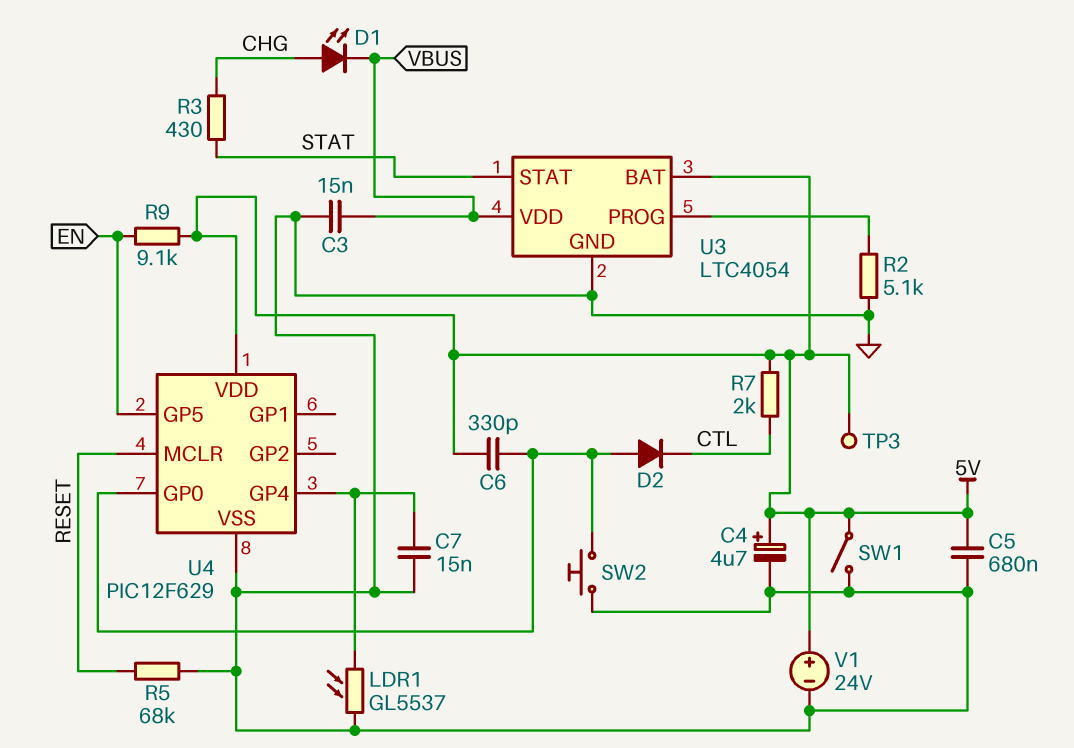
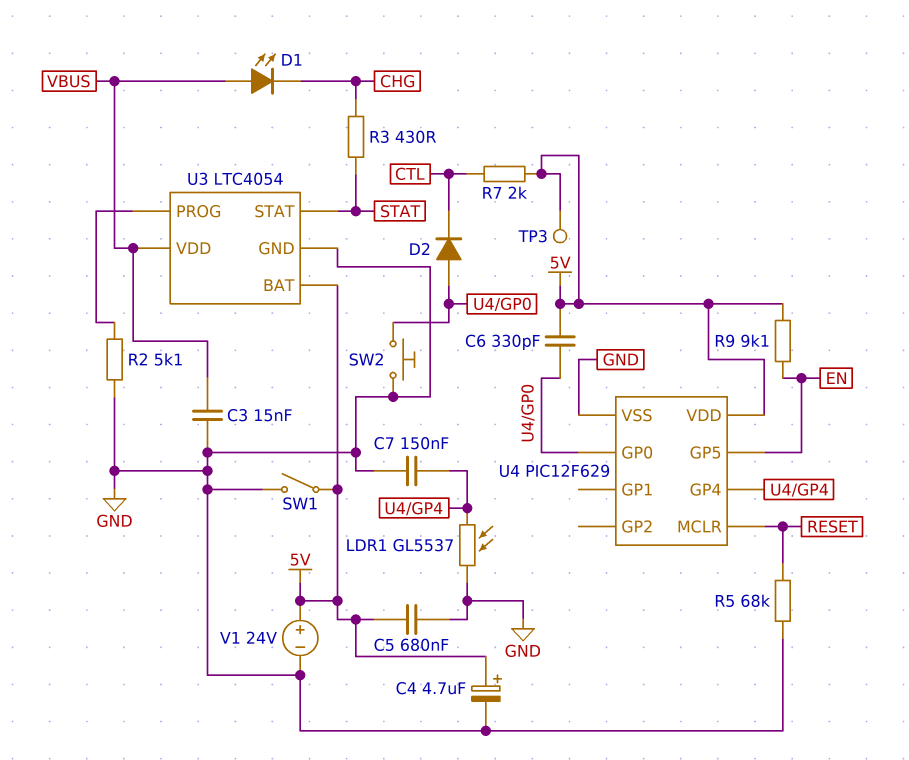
C7: 15nF (GND, U4/GP4) -> 150nF (GND, U4/GP4)
D1: LED (A CHG, K VBUS) -> LED (A VBUS, K CHG)

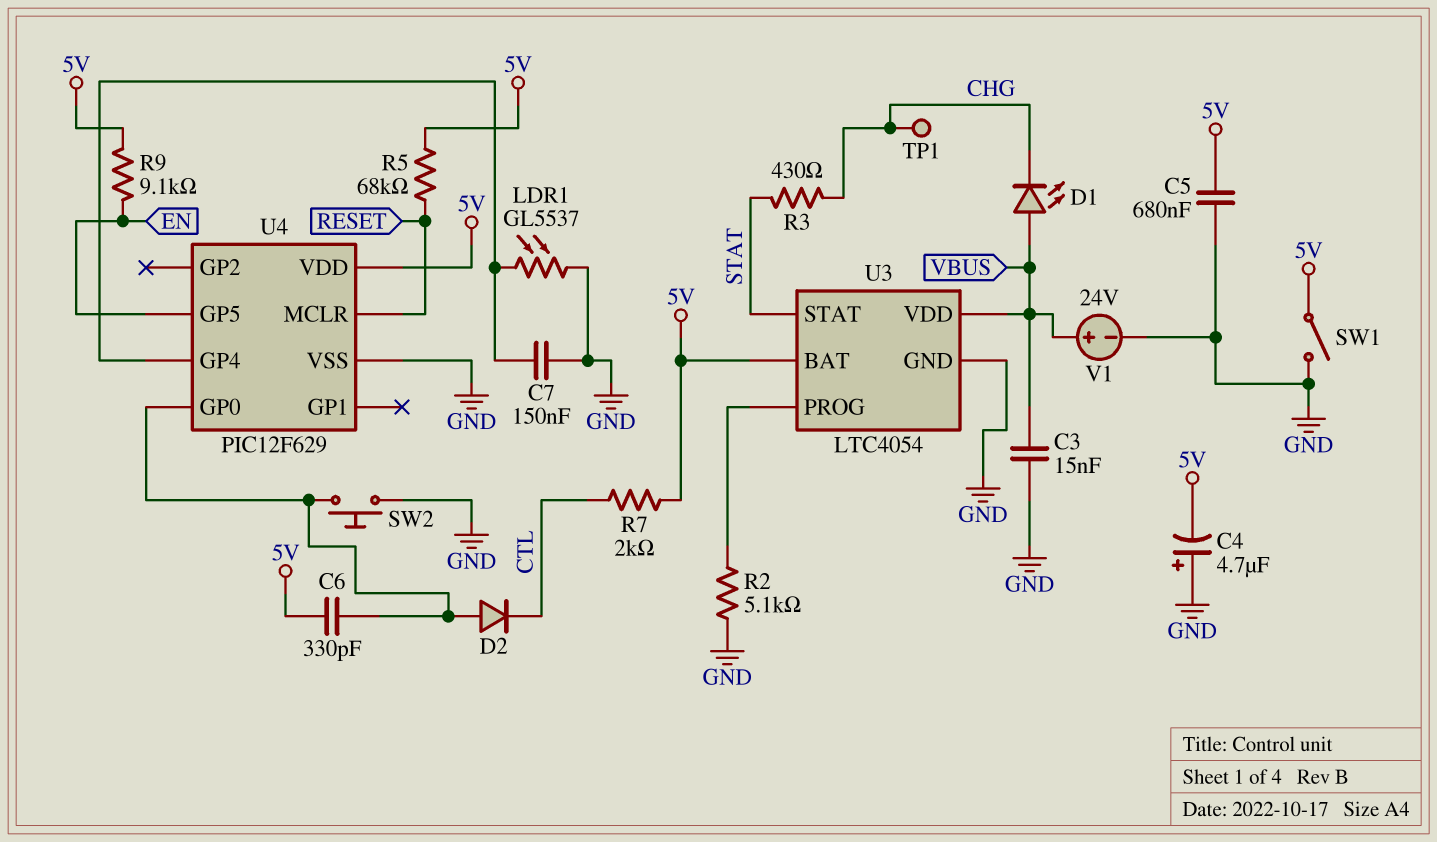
C4: 4.7uF (plus 5V, minus GND) -> 4.7uF (plus GND, minus 5V)
R5: 68k (GND, RESET) -> 68k (5V, RESET)
TP1: none -> test point (CHG)
TP3: test point (5V) -> none
V1: 24V (plus 5V, minus GND) -> 24V (plus VBUS, minus GND)

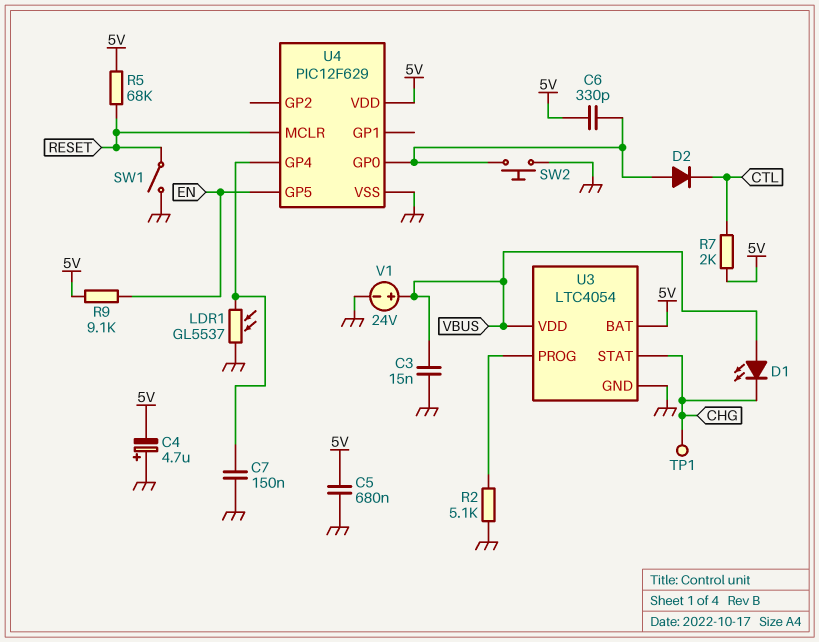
R3: 430 (CHG, STAT) -> none
SW1: switch (5V, GND) -> switch (GND, RESET)
U3 pin STAT: STAT -> CHG

